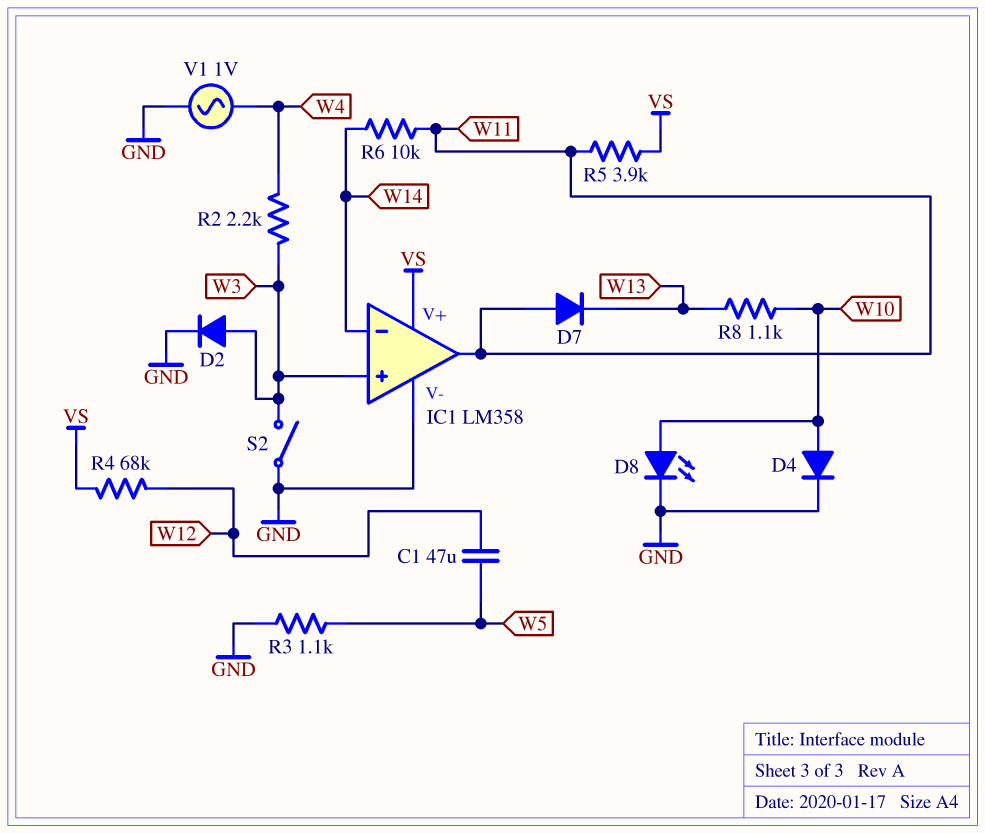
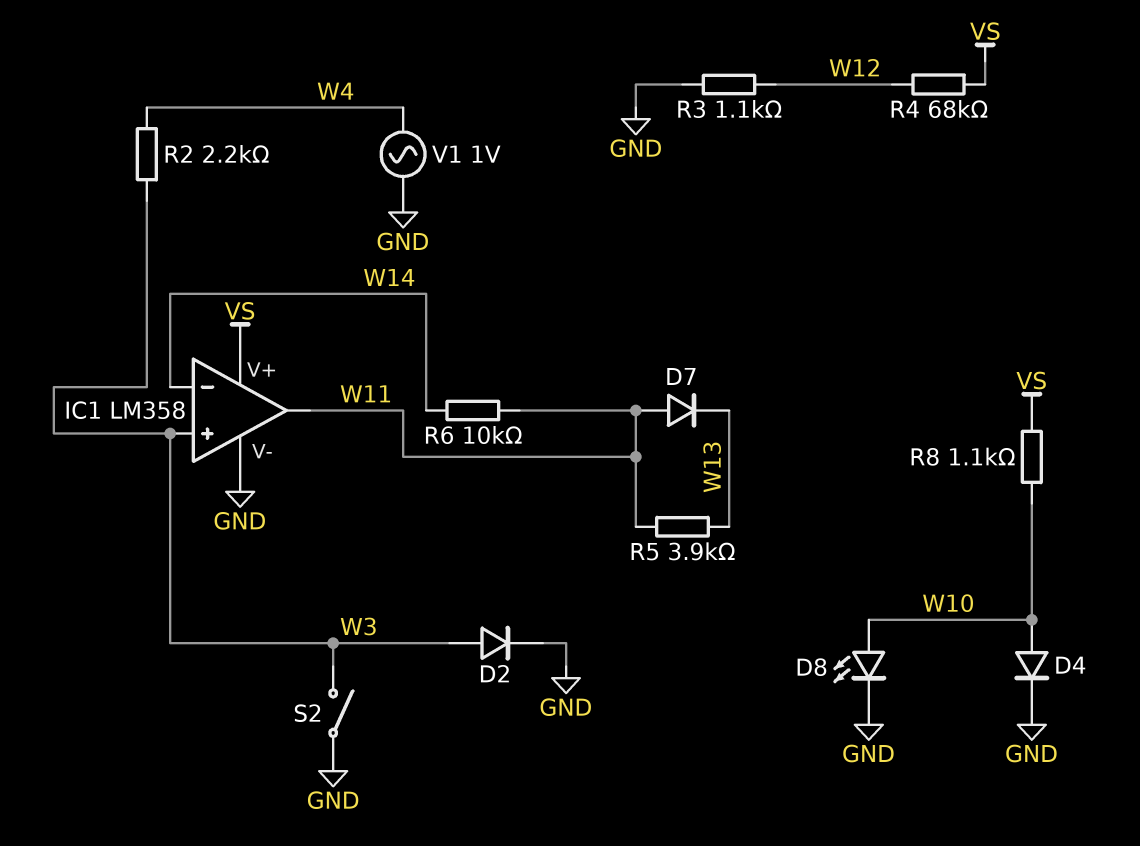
C1: 47uF (W5, W12) -> none
R3: 1.1k (GND, W5) -> 1.1k (GND, W12)
R5: 3.9k (VS, W11) -> 3.9k (W11, W13)
R8: 1.1k (W10, W13) -> 1.1k (VS, W10)

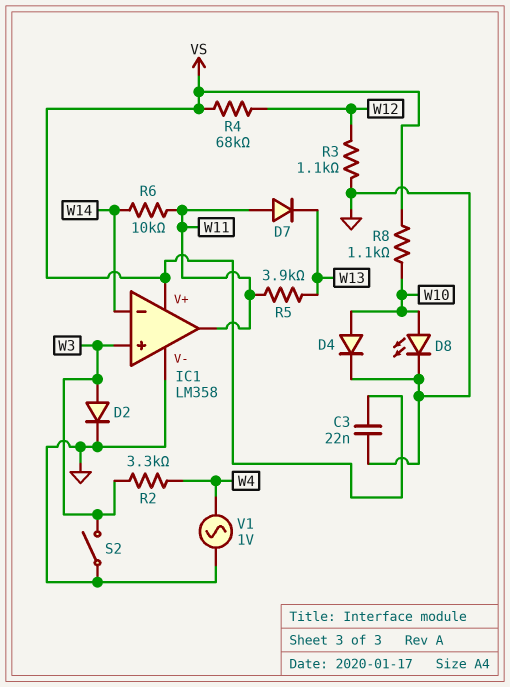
C3: none -> 22nF (GND, VS)
R2: 2.2k (W3, W4) -> 3.3k (W3, W4)

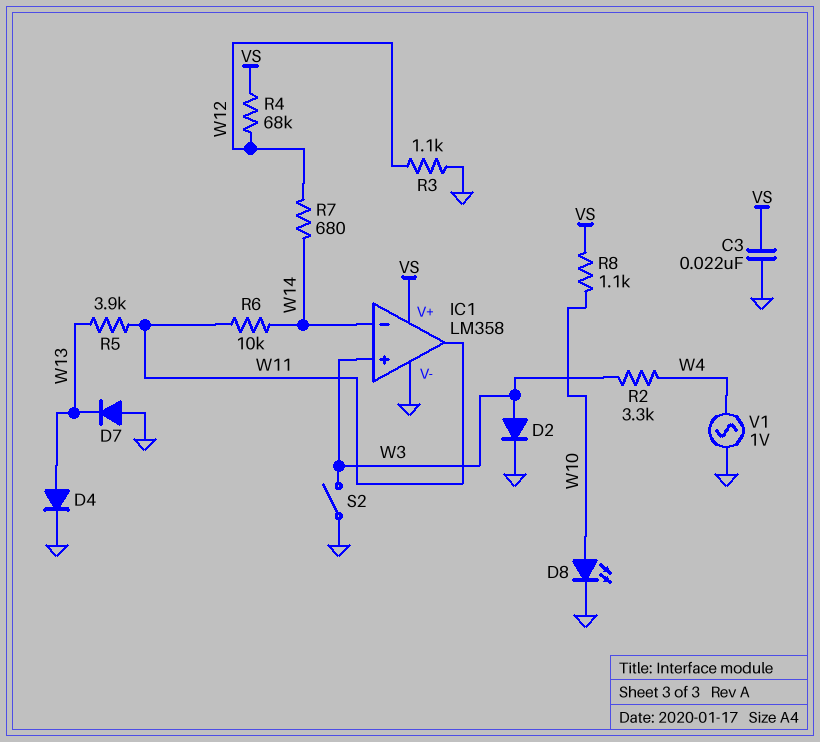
D4: diode (A W10, K GND) -> diode (A W13, K GND)
D7: diode (A W11, K W13) -> diode (A GND, K W13)
R7: none -> 680 (W12, W14)

